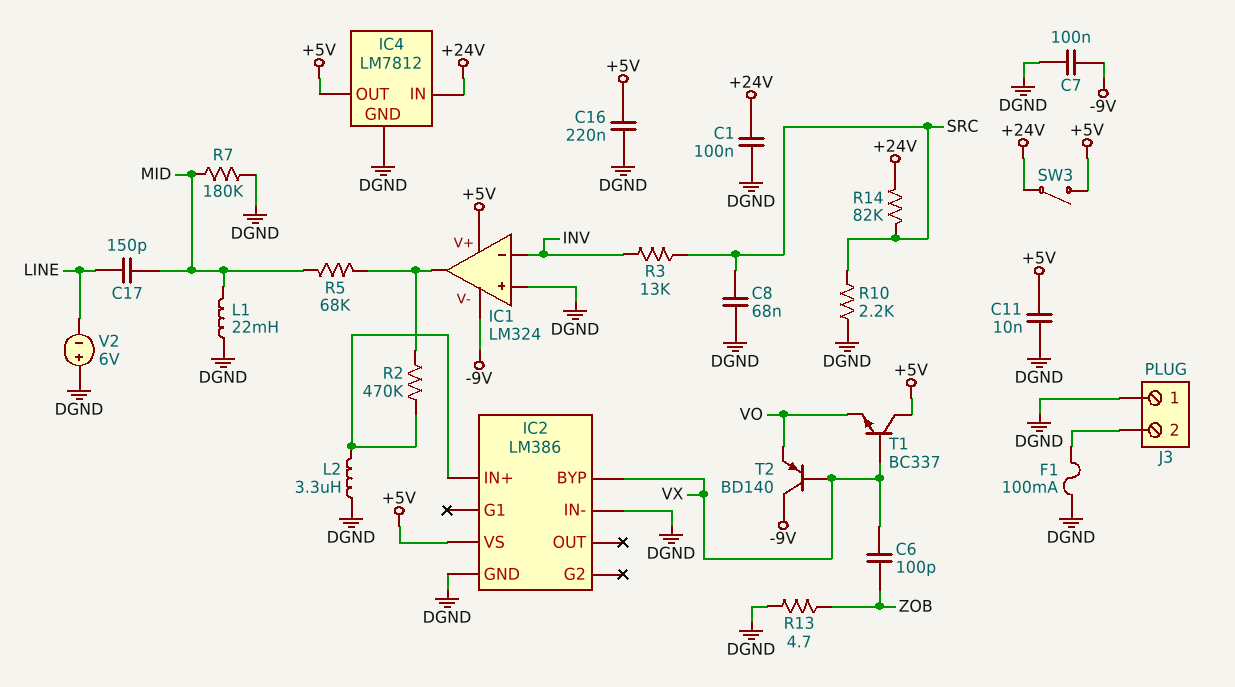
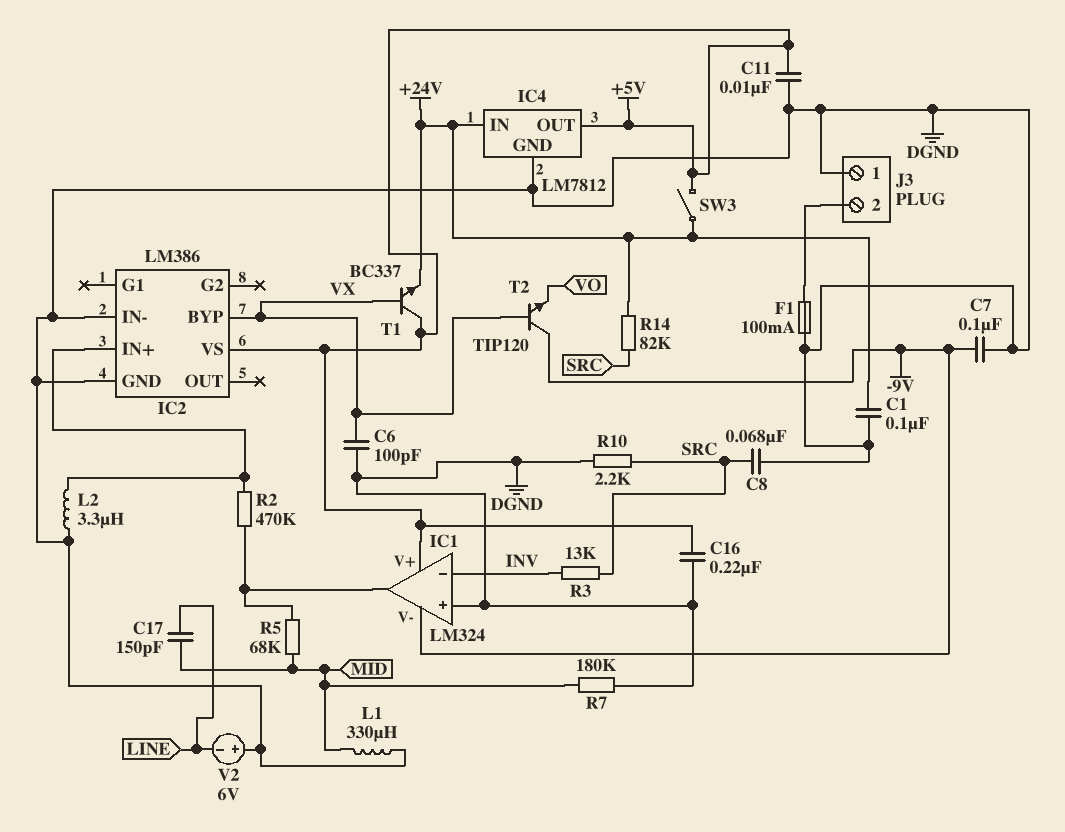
C6: 100pF (VX, ZOB) -> 100pF (DGND, VX)
L1: 22mH (DGND, MID) -> 330uH (DGND, MID)
R13: 4.7 (DGND, ZOB) -> none
T1: NPN BC337 (B VX, C +5V, E VO) -> NPN BC337 (B VX, C +5V, E +24V)
T2: PNP BD140 (B VX, C -9V, E VO) -> NPN TIP120 (B VX, C -9V, E VO)

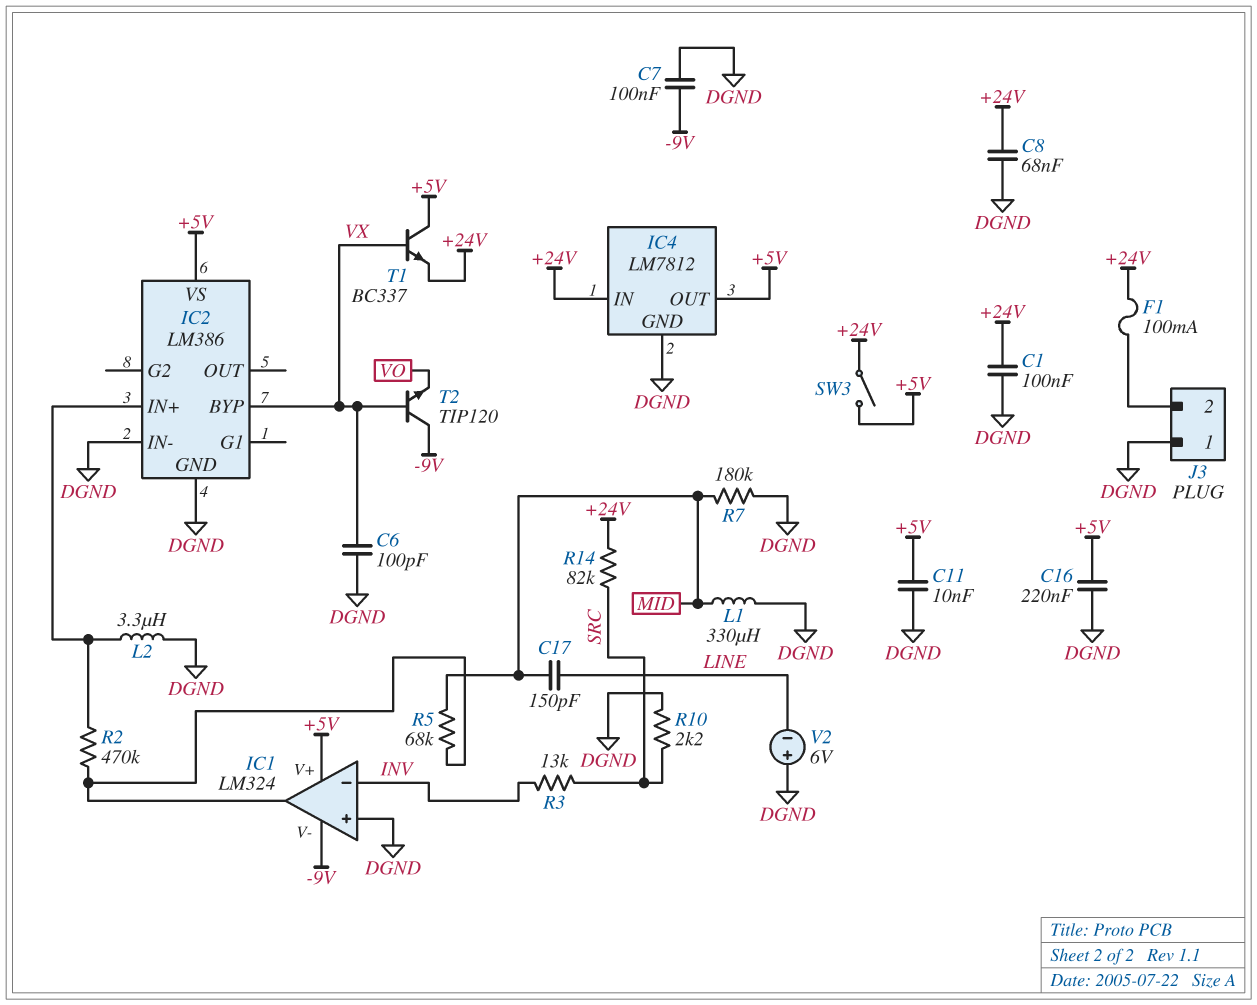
C8: 68nF (DGND, SRC) -> 68nF (+24V, DGND)
F1: 100mA (DGND, J3/2) -> 100mA (+24V, J3/2)

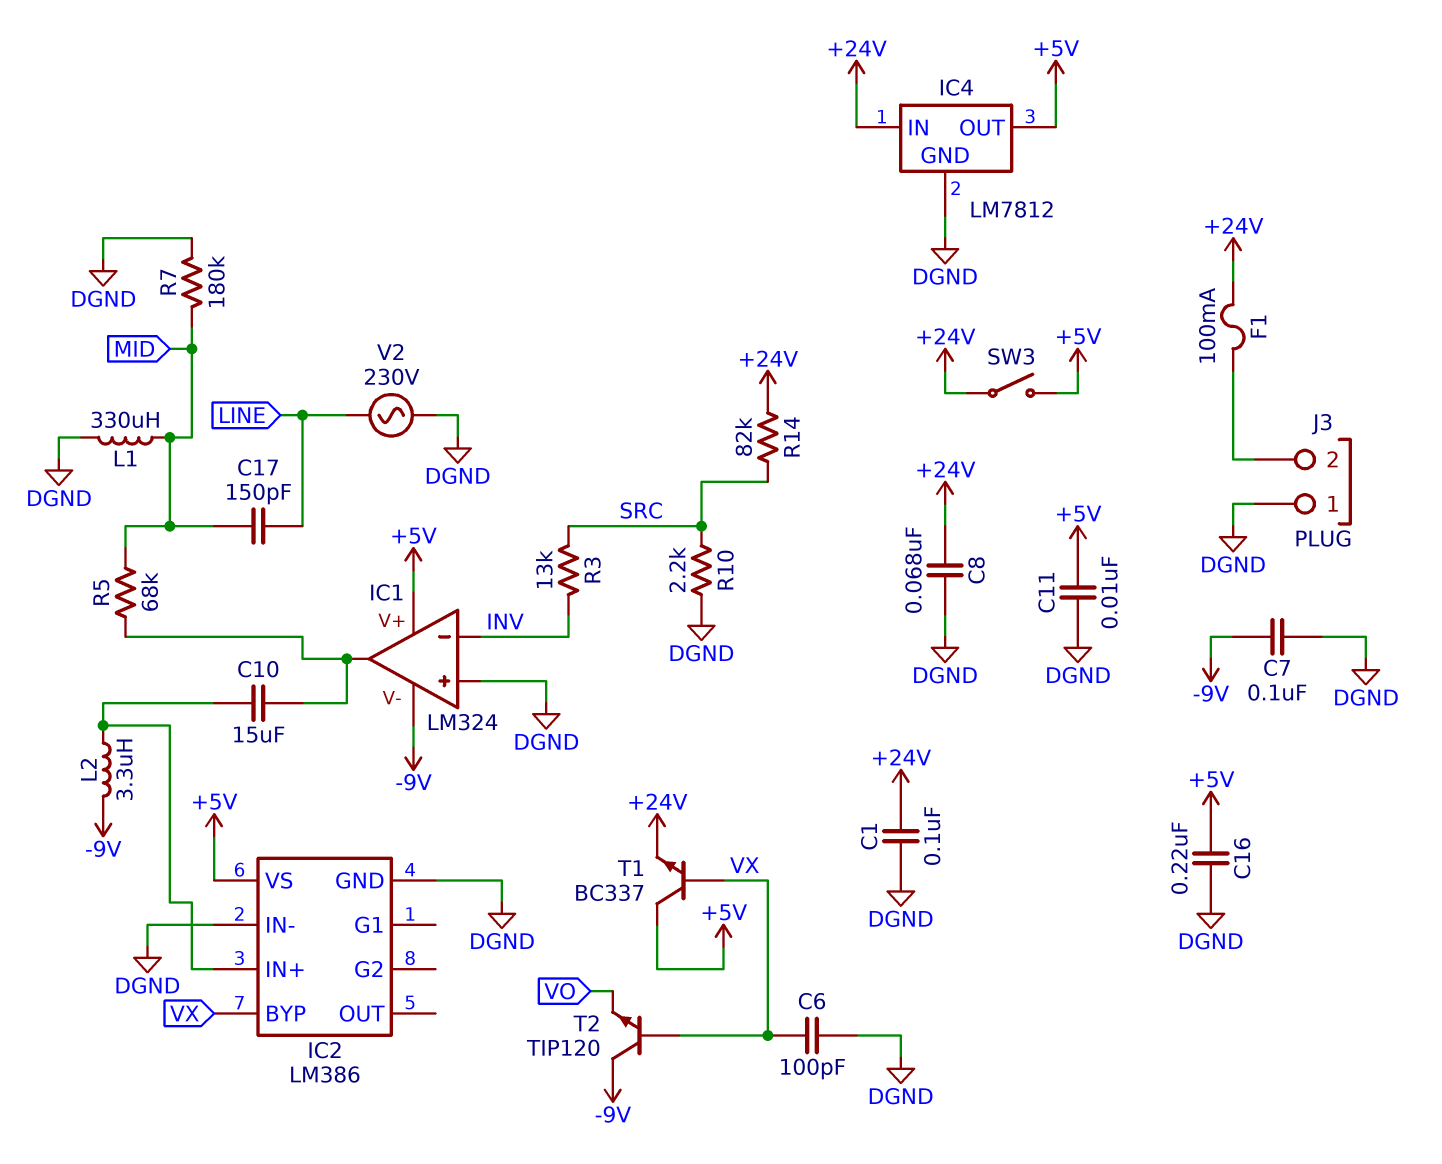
C10: none -> 15uF (IC1/out, IC2/IN+)
L2: 3.3uH (DGND, IC2/IN+) -> 3.3uH (-9V, IC2/IN+)
R2: 470k (IC1/out, IC2/IN+) -> none
V2: 6V (plus DGND, minus LINE) -> AC 230V (DGND, LINE)

